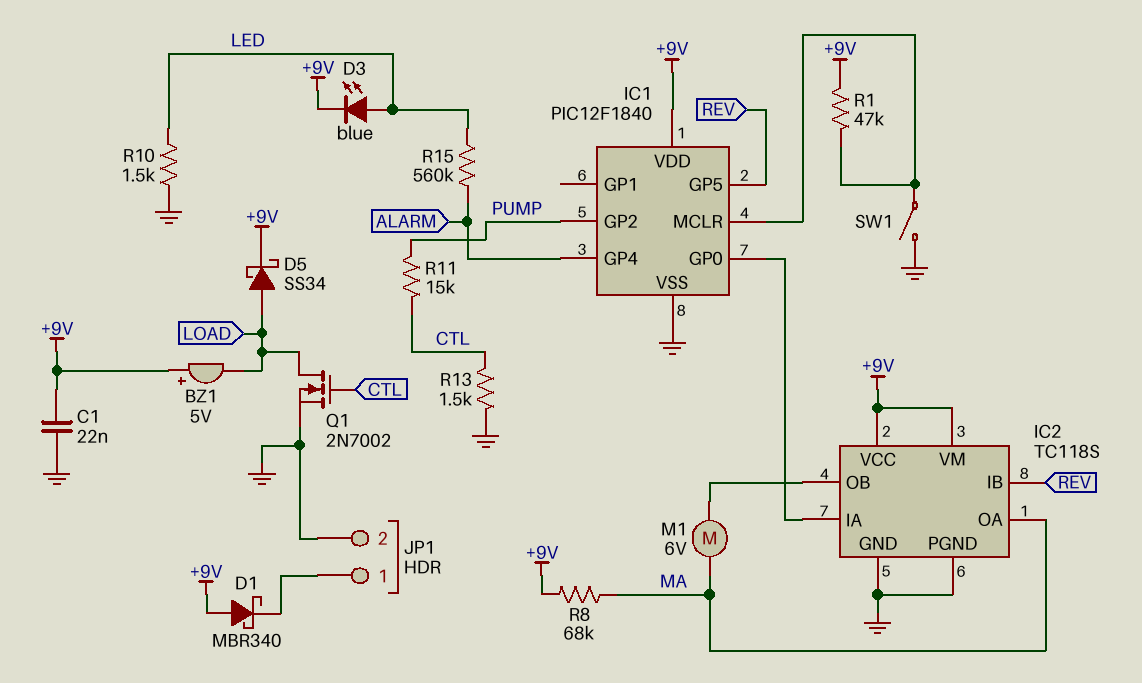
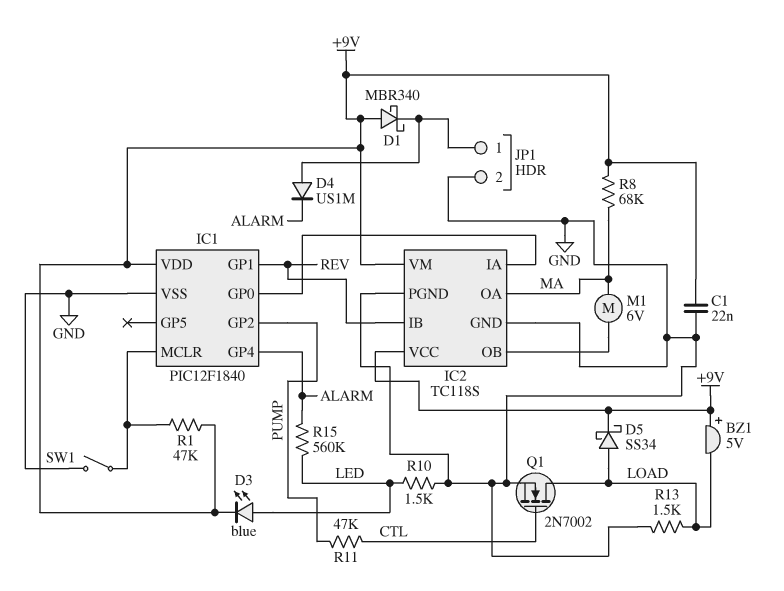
D4: none -> diode US1M (A JP1/1, K ALARM)
IC1 pin GP1: none -> REV
IC1 pin GP5: REV -> none
R11: 15k (CTL, PUMP) -> 47k (CTL, PUMP)
R13: 1.5k (CTL, GND) -> 1.5k (GND, LOAD)

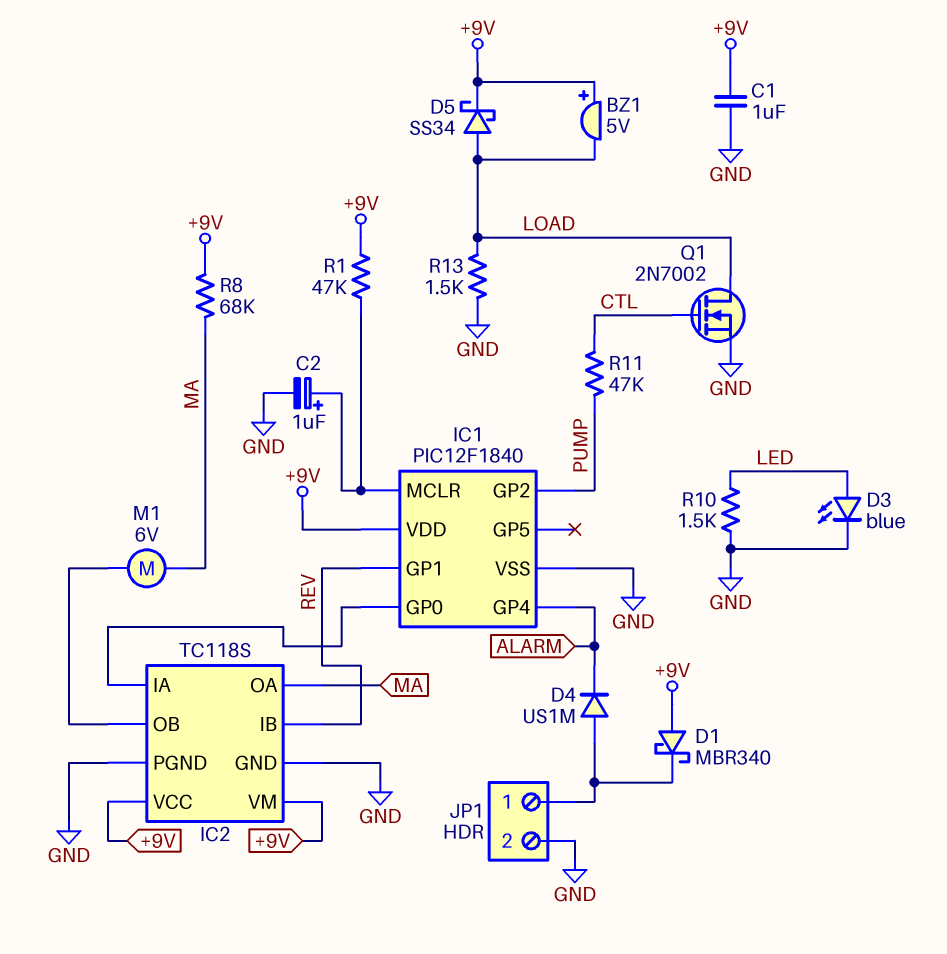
C1: 22nF (+9V, GND) -> 1uF (+9V, GND)
C2: none -> 1uF (plus IC1/MCLR, minus GND)
D3: LED blue (A LED, K +9V) -> LED blue (A LED, K GND)
R15: 560k (ALARM, LED) -> none
SW1: switch (GND, IC1/MCLR) -> none

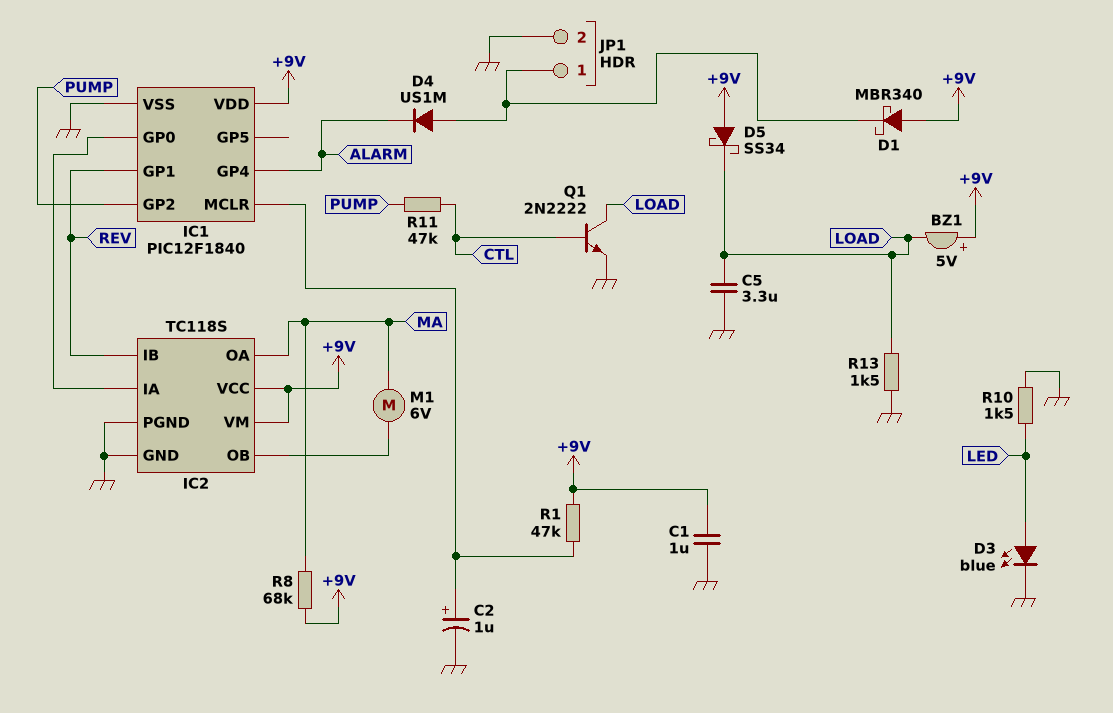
C5: none -> 3.3uF (GND, LOAD)
D5: schottky SS34 (A LOAD, K +9V) -> schottky SS34 (A +9V, K LOAD)
Q1: NMOS 2N7002 (G CTL, D LOAD, S GND) -> NPN 2N2222 (B CTL, C LOAD, E GND)

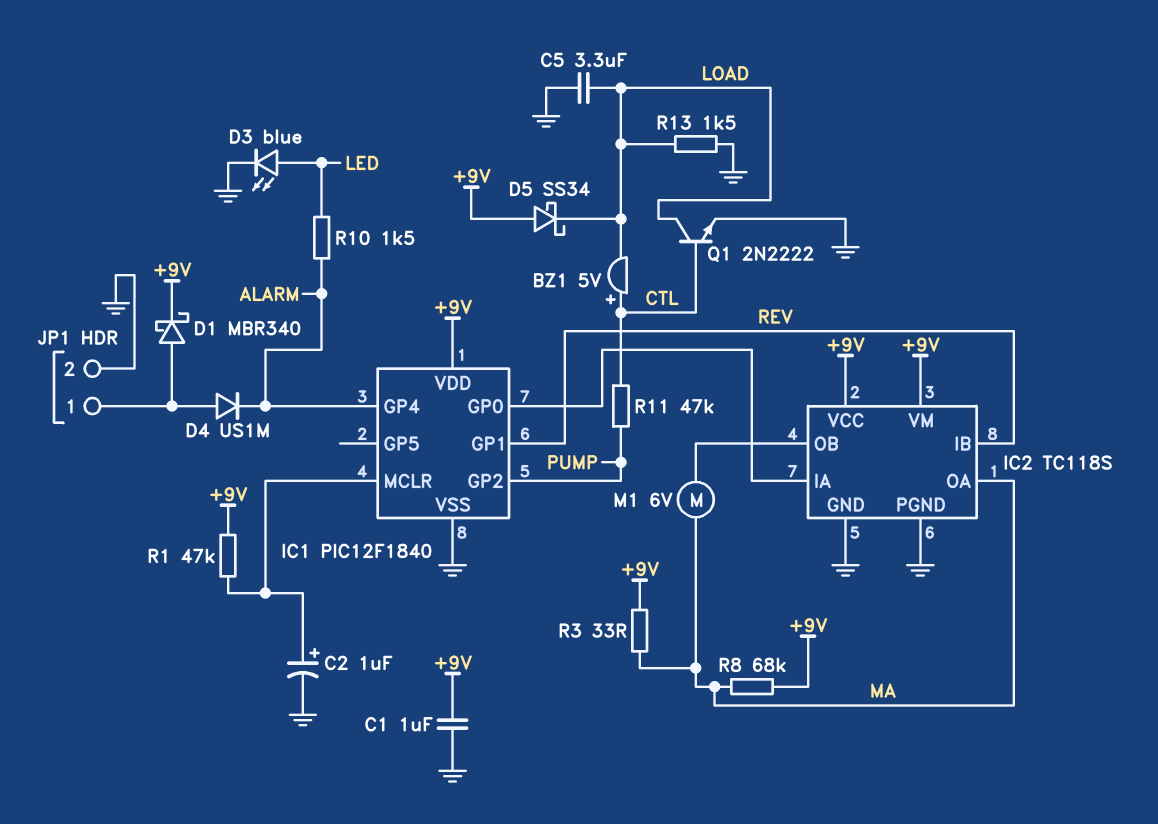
BZ1: buzzer 5V (plus +9V, minus LOAD) -> buzzer 5V (plus CTL, minus LOAD)
D1: schottky MBR340 (A +9V, K JP1/1) -> schottky MBR340 (A JP1/1, K +9V)
R3: none -> 33 (+9V, MA)
R10: 1.5k (GND, LED) -> 1.5k (ALARM, LED)

